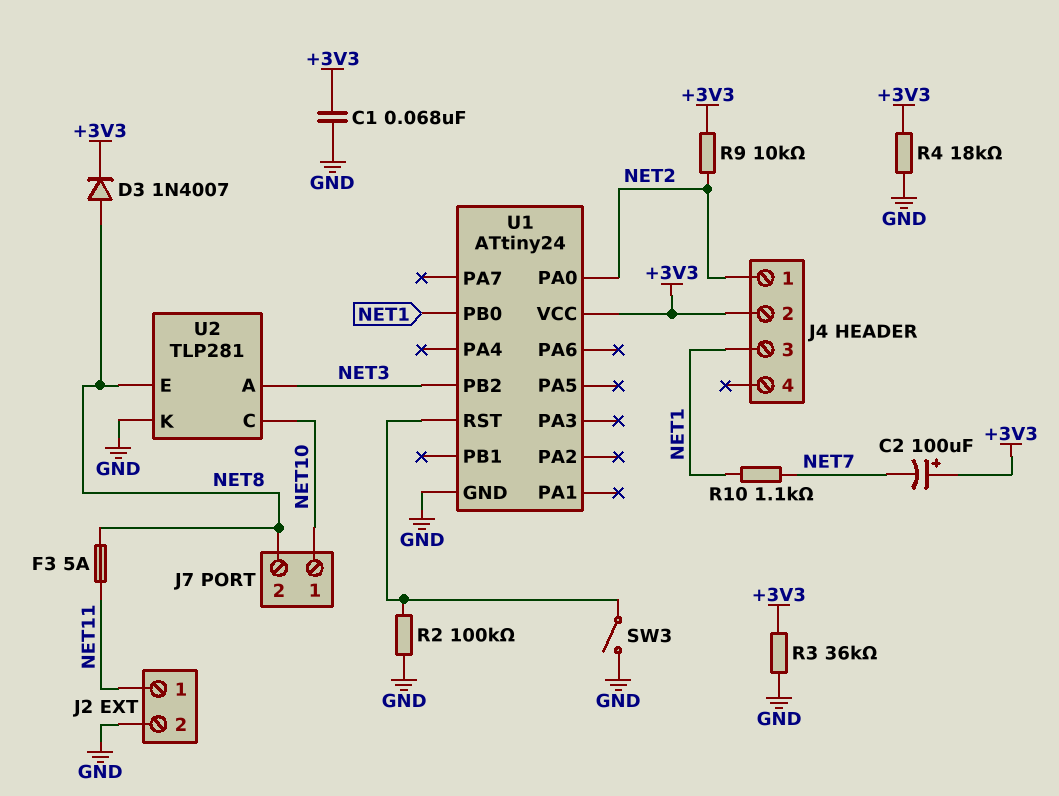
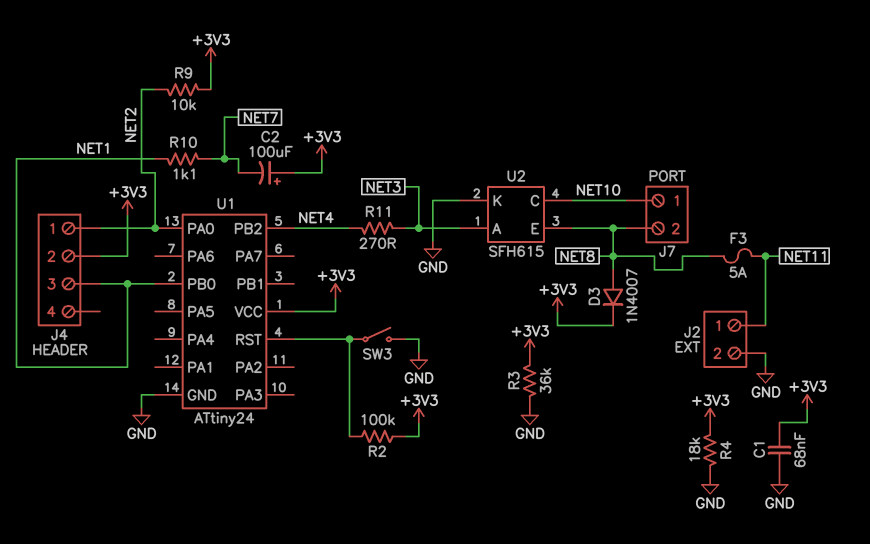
R2: 100k (GND, U1/RST) -> 100k (+3V3, U1/RST)
R11: none -> 270 (NET3, NET4)
U1 pin PB2: NET3 -> NET4
U2: TLP281 -> SFH615

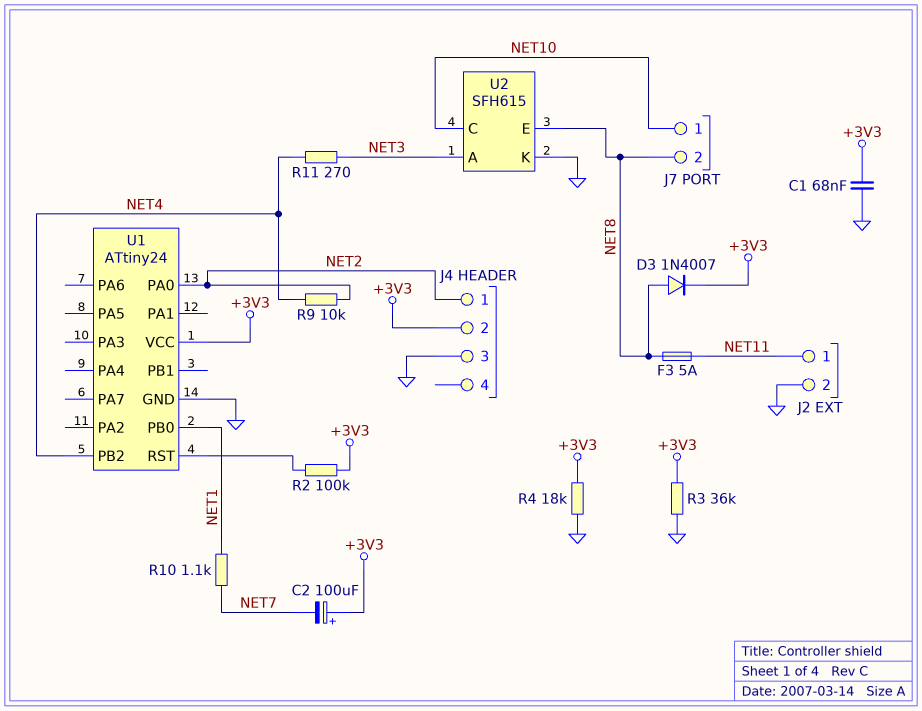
J4 pin 3: NET1 -> GND
R9: 10k (+3V3, NET2) -> 10k (NET2, NET4)
SW3: switch (GND, U1/RST) -> none

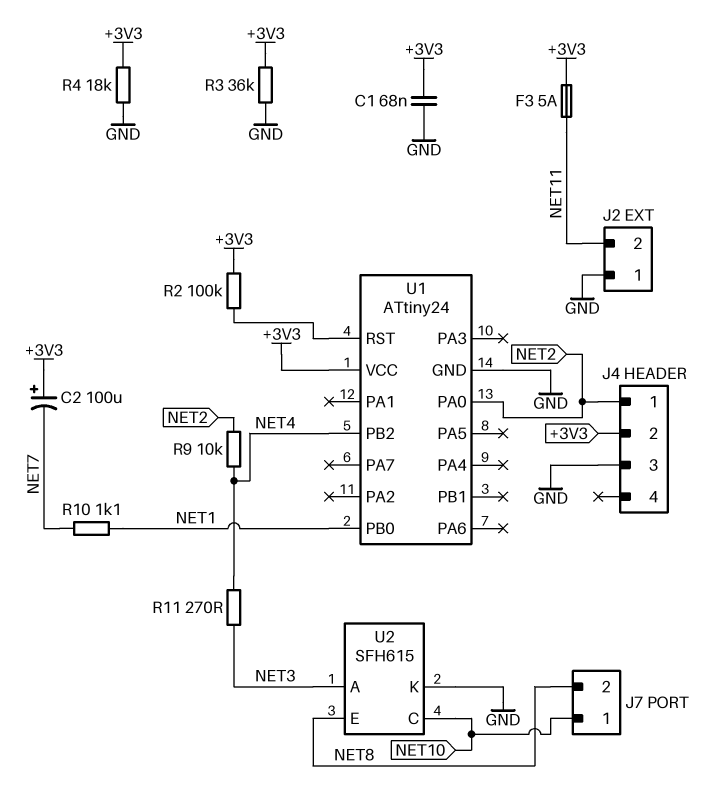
D3: diode 1N4007 (A NET8, K +3V3) -> none
F3: 5A (NET8, NET11) -> 5A (+3V3, NET11)
J2 pin 1: NET11 -> GND
J2 pin 2: GND -> NET11

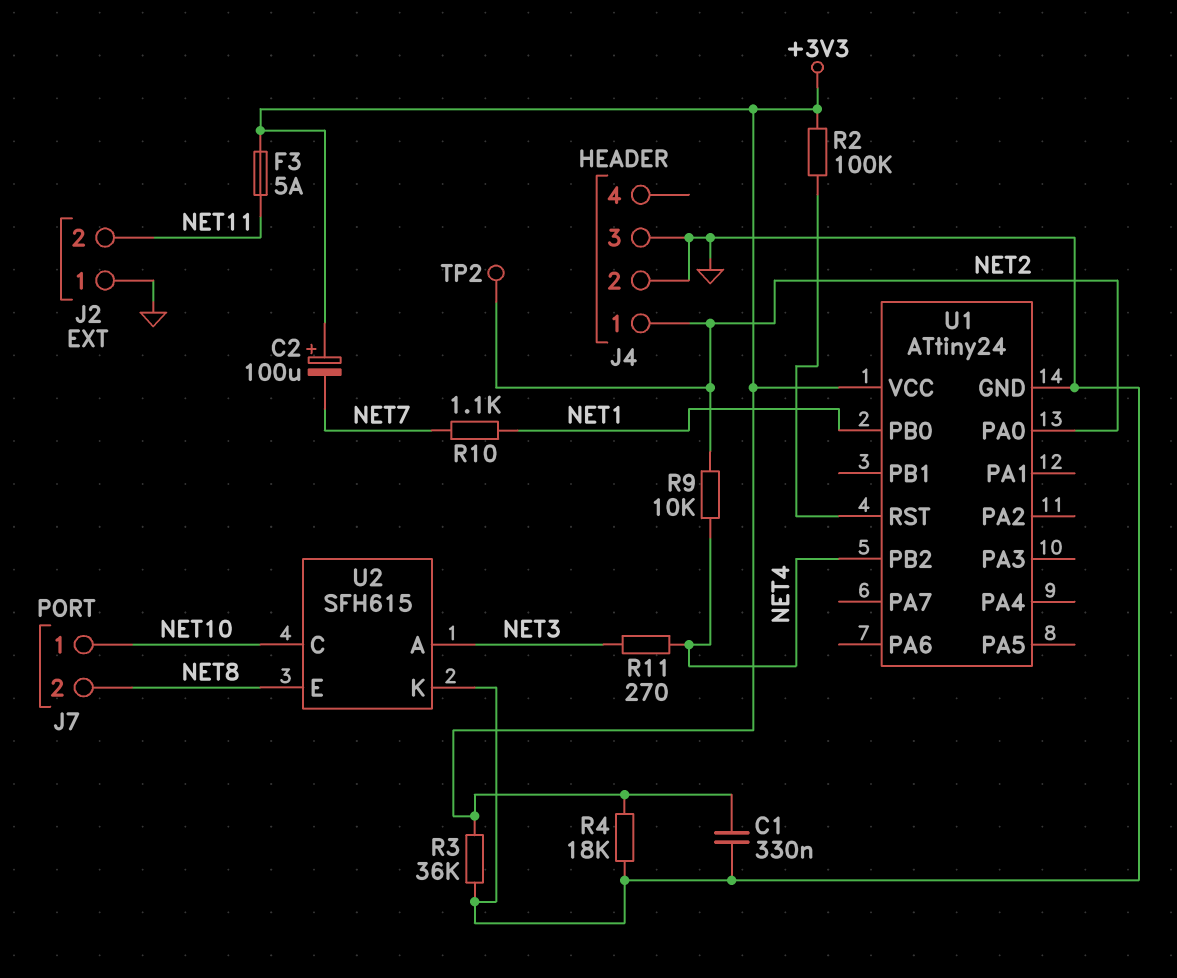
C1: 68nF (+3V3, GND) -> 330nF (+3V3, GND)
J4 pin 2: +3V3 -> GND
TP2: none -> test point (NET2)

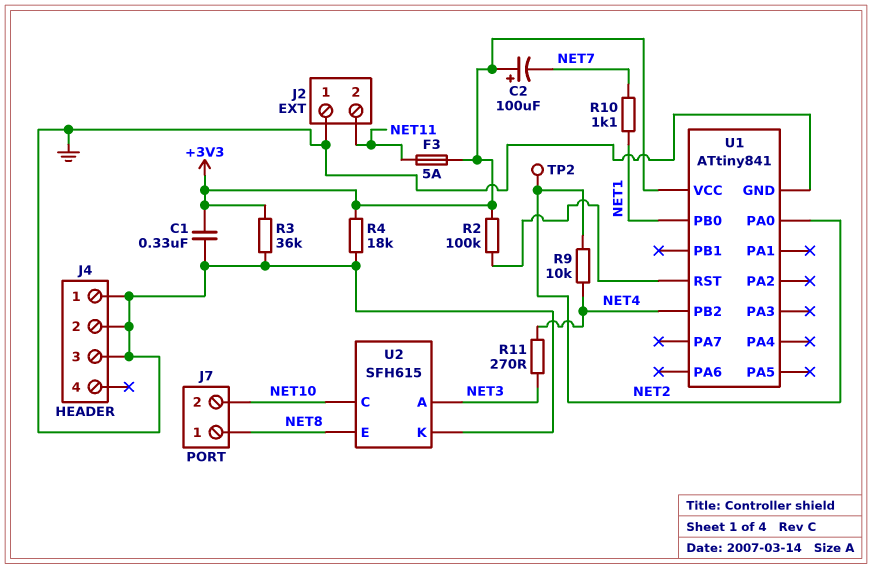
J4 pin 1: NET2 -> GND
J7 pin 1: NET10 -> NET8
J7 pin 2: NET8 -> NET10
U1: ATtiny24 -> ATtiny841

